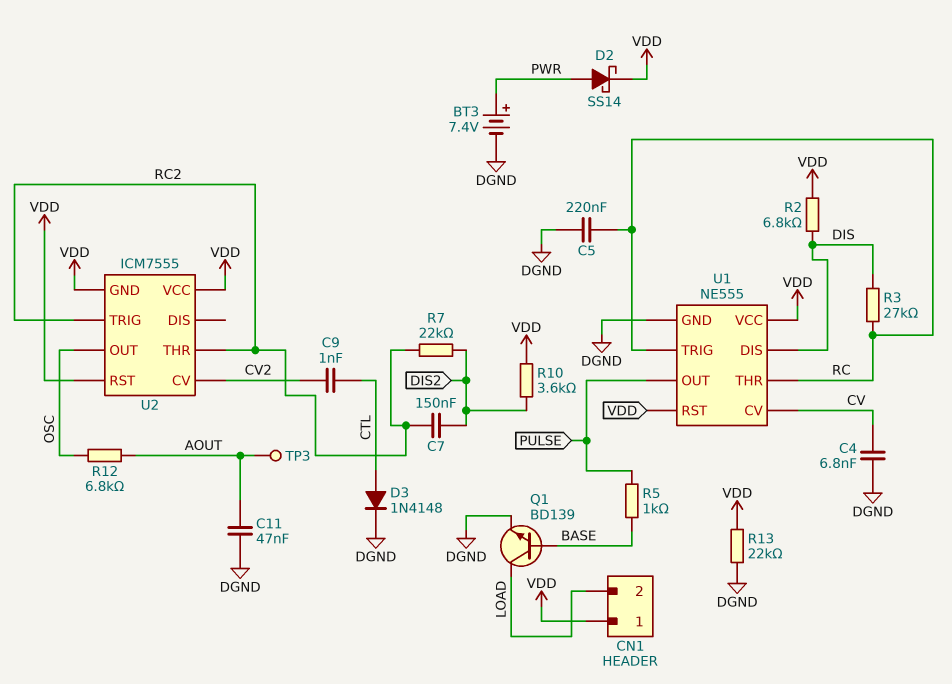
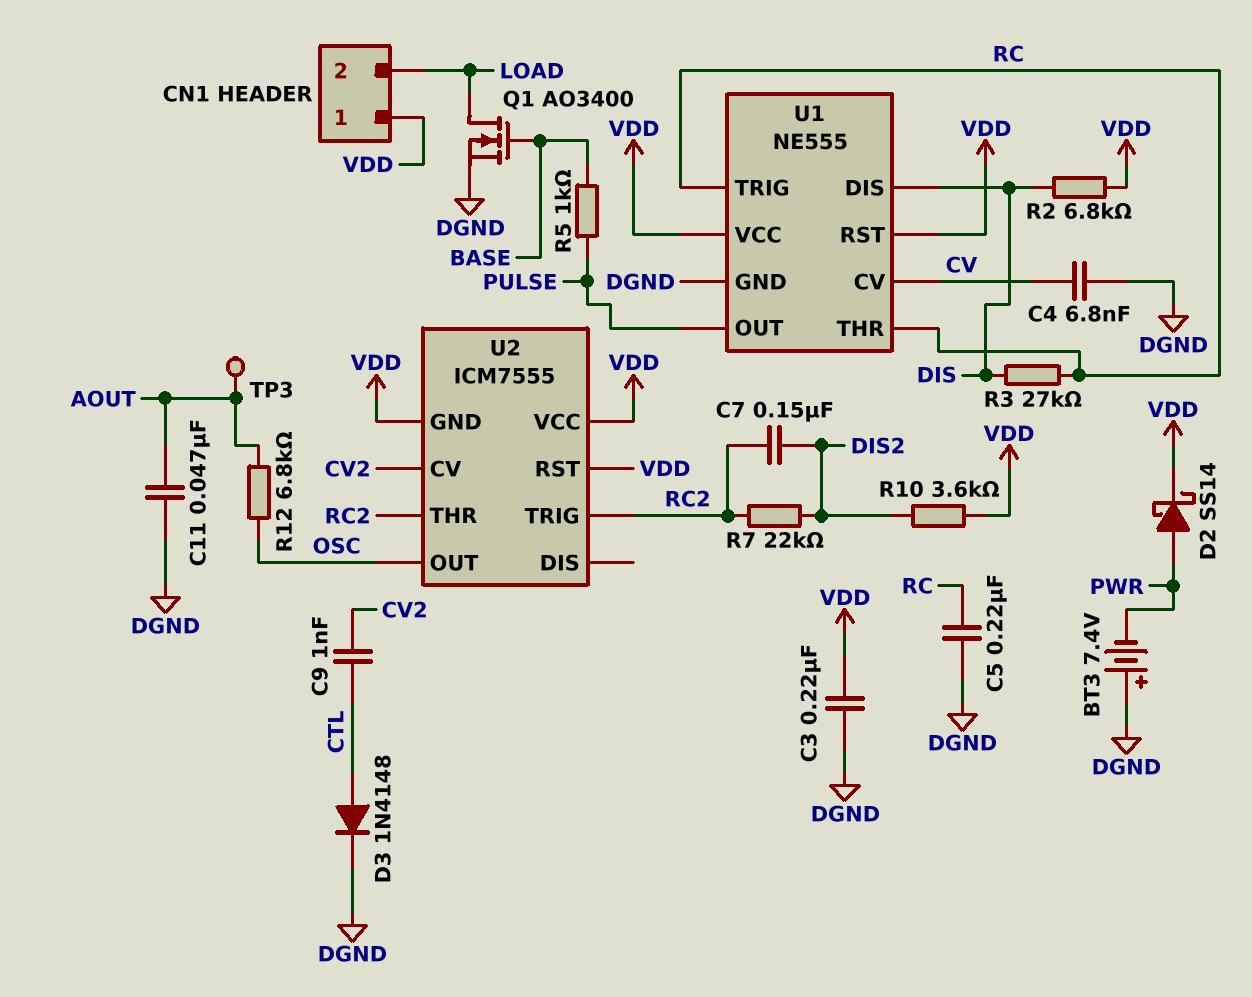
BT3: 7.4V (plus PWR, minus DGND) -> 7.4V (plus DGND, minus PWR)
C3: none -> 220nF (DGND, VDD)
Q1: NPN BD139 (B BASE, C LOAD, E DGND) -> NMOS AO3400 (G BASE, D LOAD, S DGND)
R13: 22k (DGND, VDD) -> none

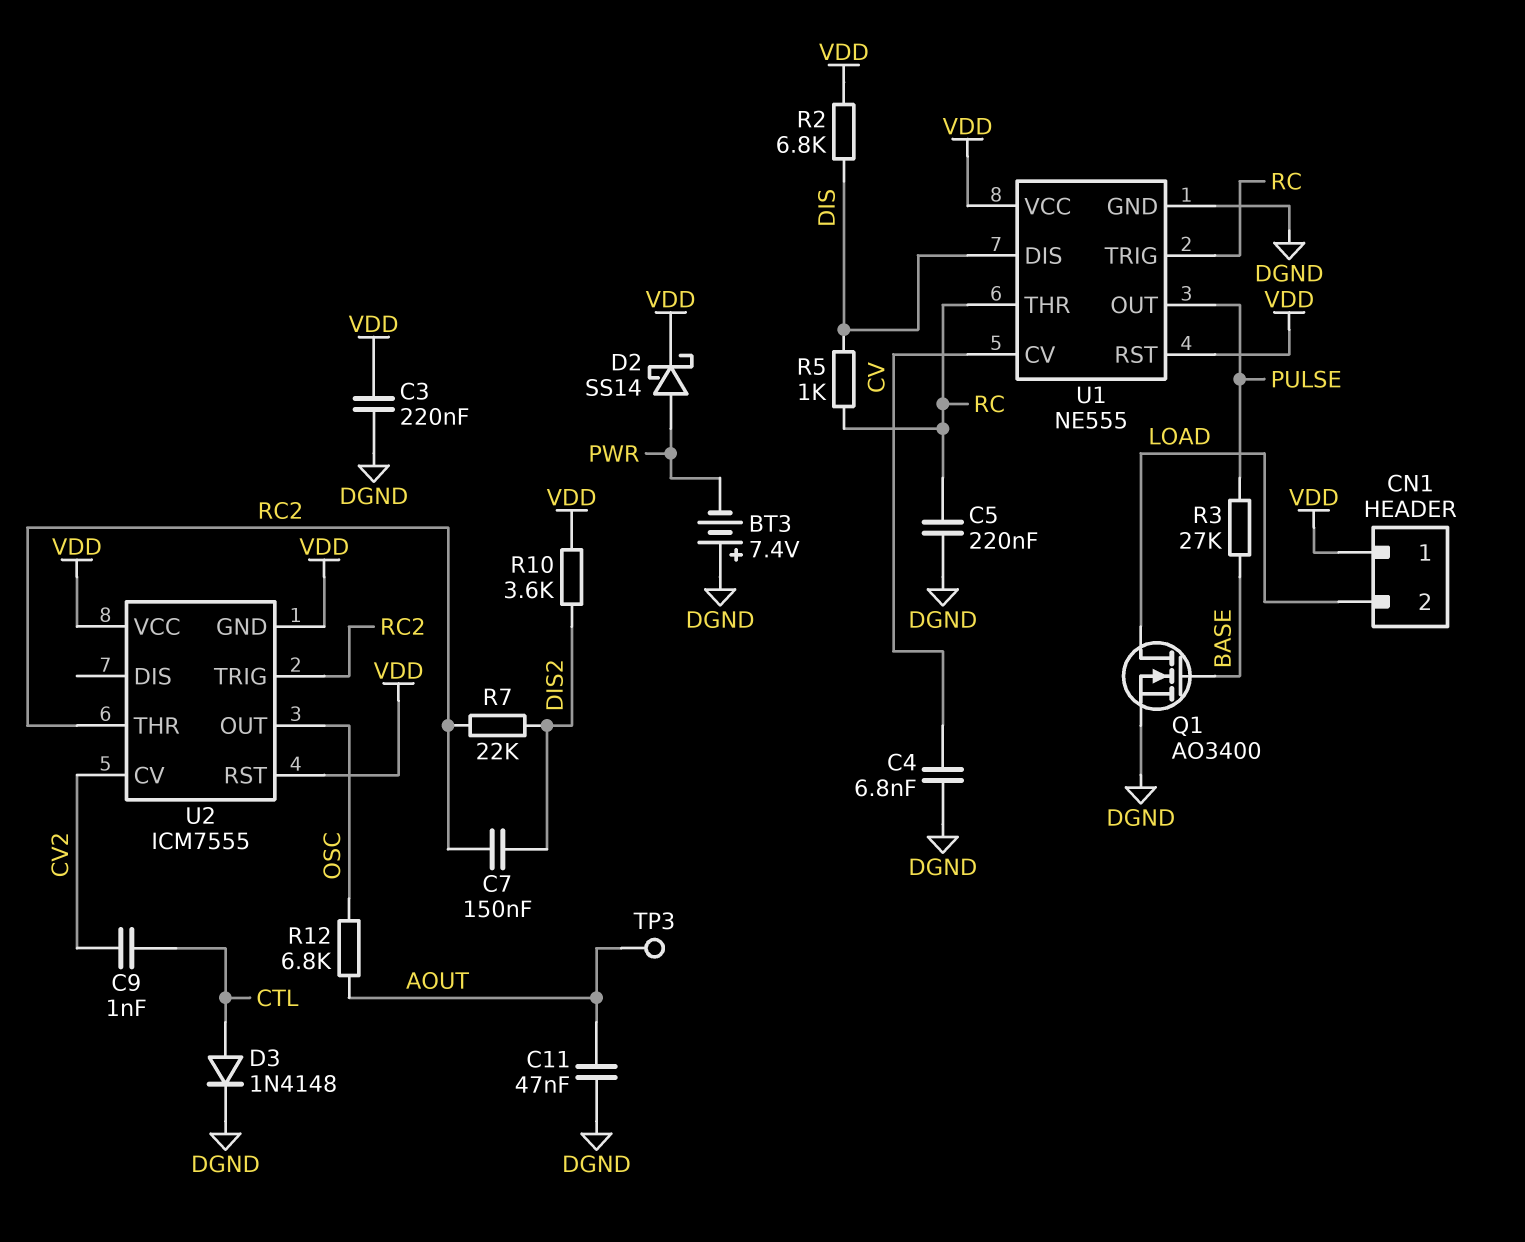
R3: 27k (DIS, RC) -> 27k (BASE, PULSE)
R5: 1k (BASE, PULSE) -> 1k (DIS, RC)

